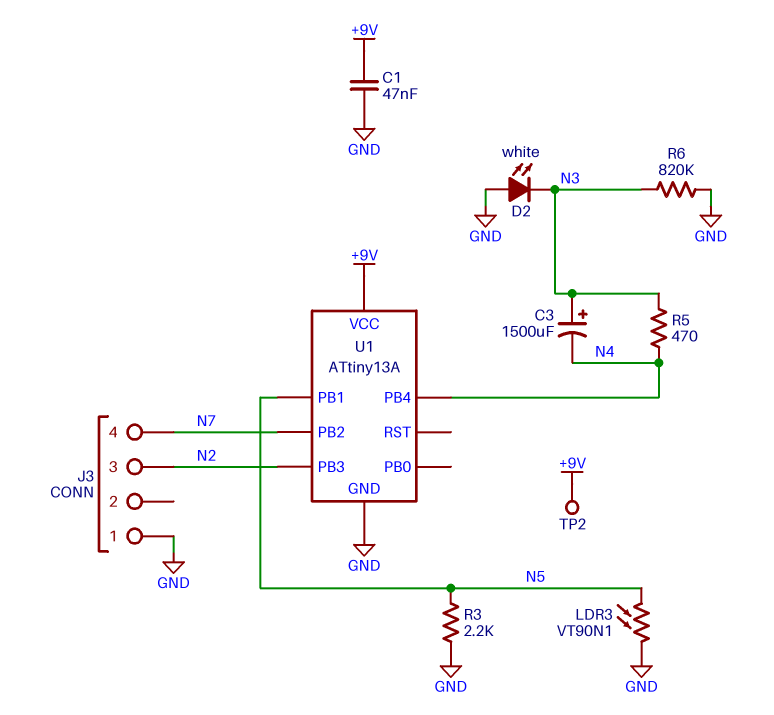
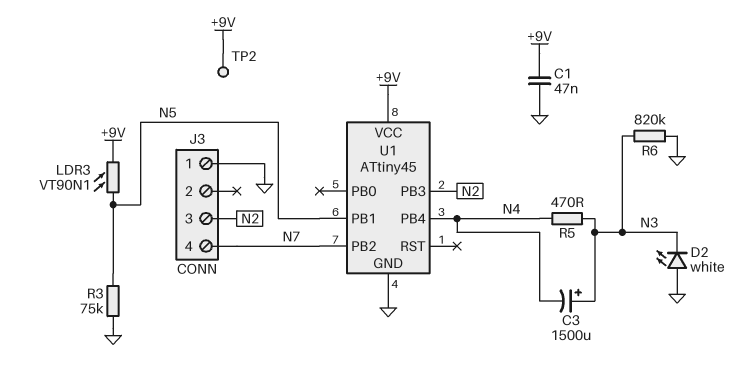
LDR3: VT90N1 (GND, N5) -> VT90N1 (+9V, N5)
R3: 2.2k (GND, N5) -> 75k (GND, N5)
U1: ATtiny13A -> ATtiny45

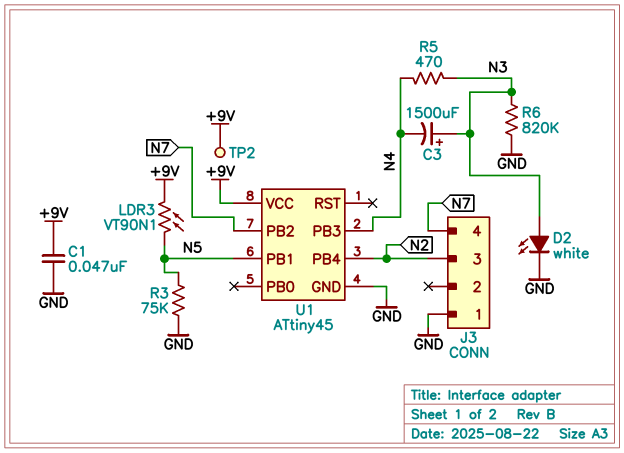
D2: LED white (A GND, K N3) -> LED white (A N3, K GND)
U1 pin PB3: N2 -> N4
U1 pin PB4: N4 -> N2

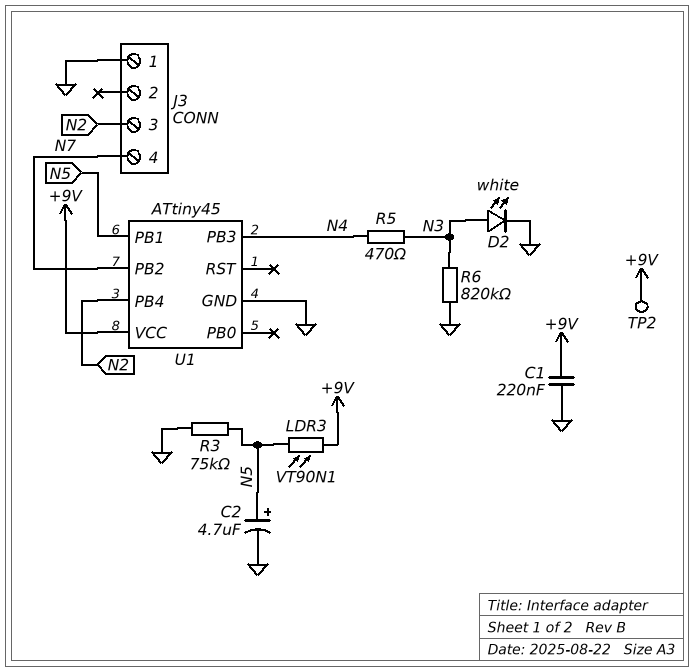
C1: 47nF (+9V, GND) -> 220nF (+9V, GND)
C2: none -> 4.7uF (plus N5, minus GND)
C3: 1500uF (plus N3, minus N4) -> none

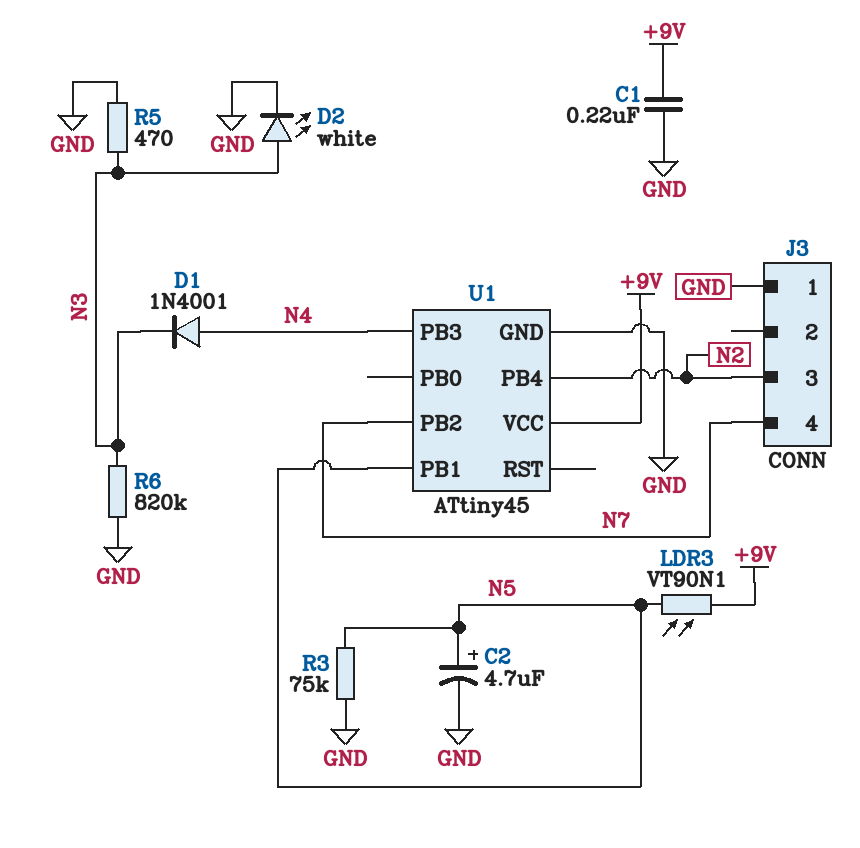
D1: none -> diode 1N4001 (A N4, K N3)
R5: 470 (N3, N4) -> 470 (GND, N3)
TP2: test point (+9V) -> none

